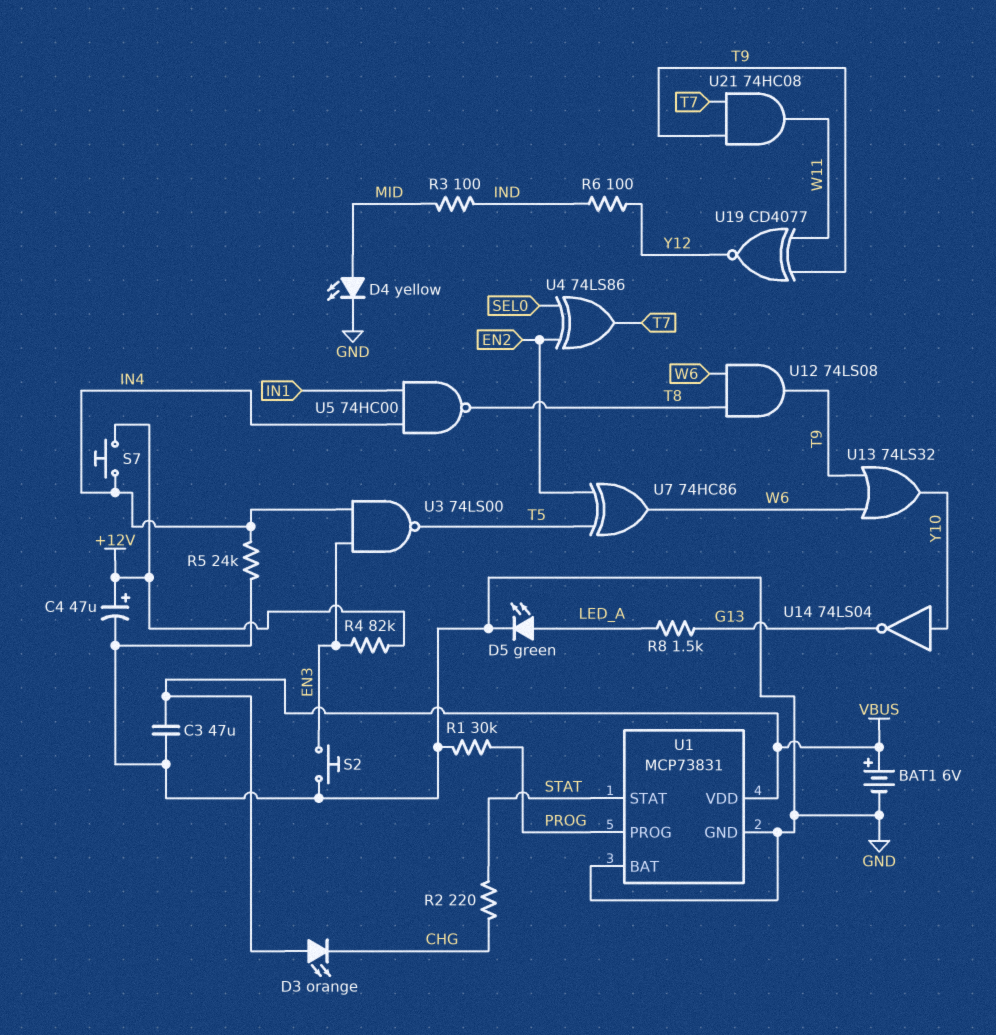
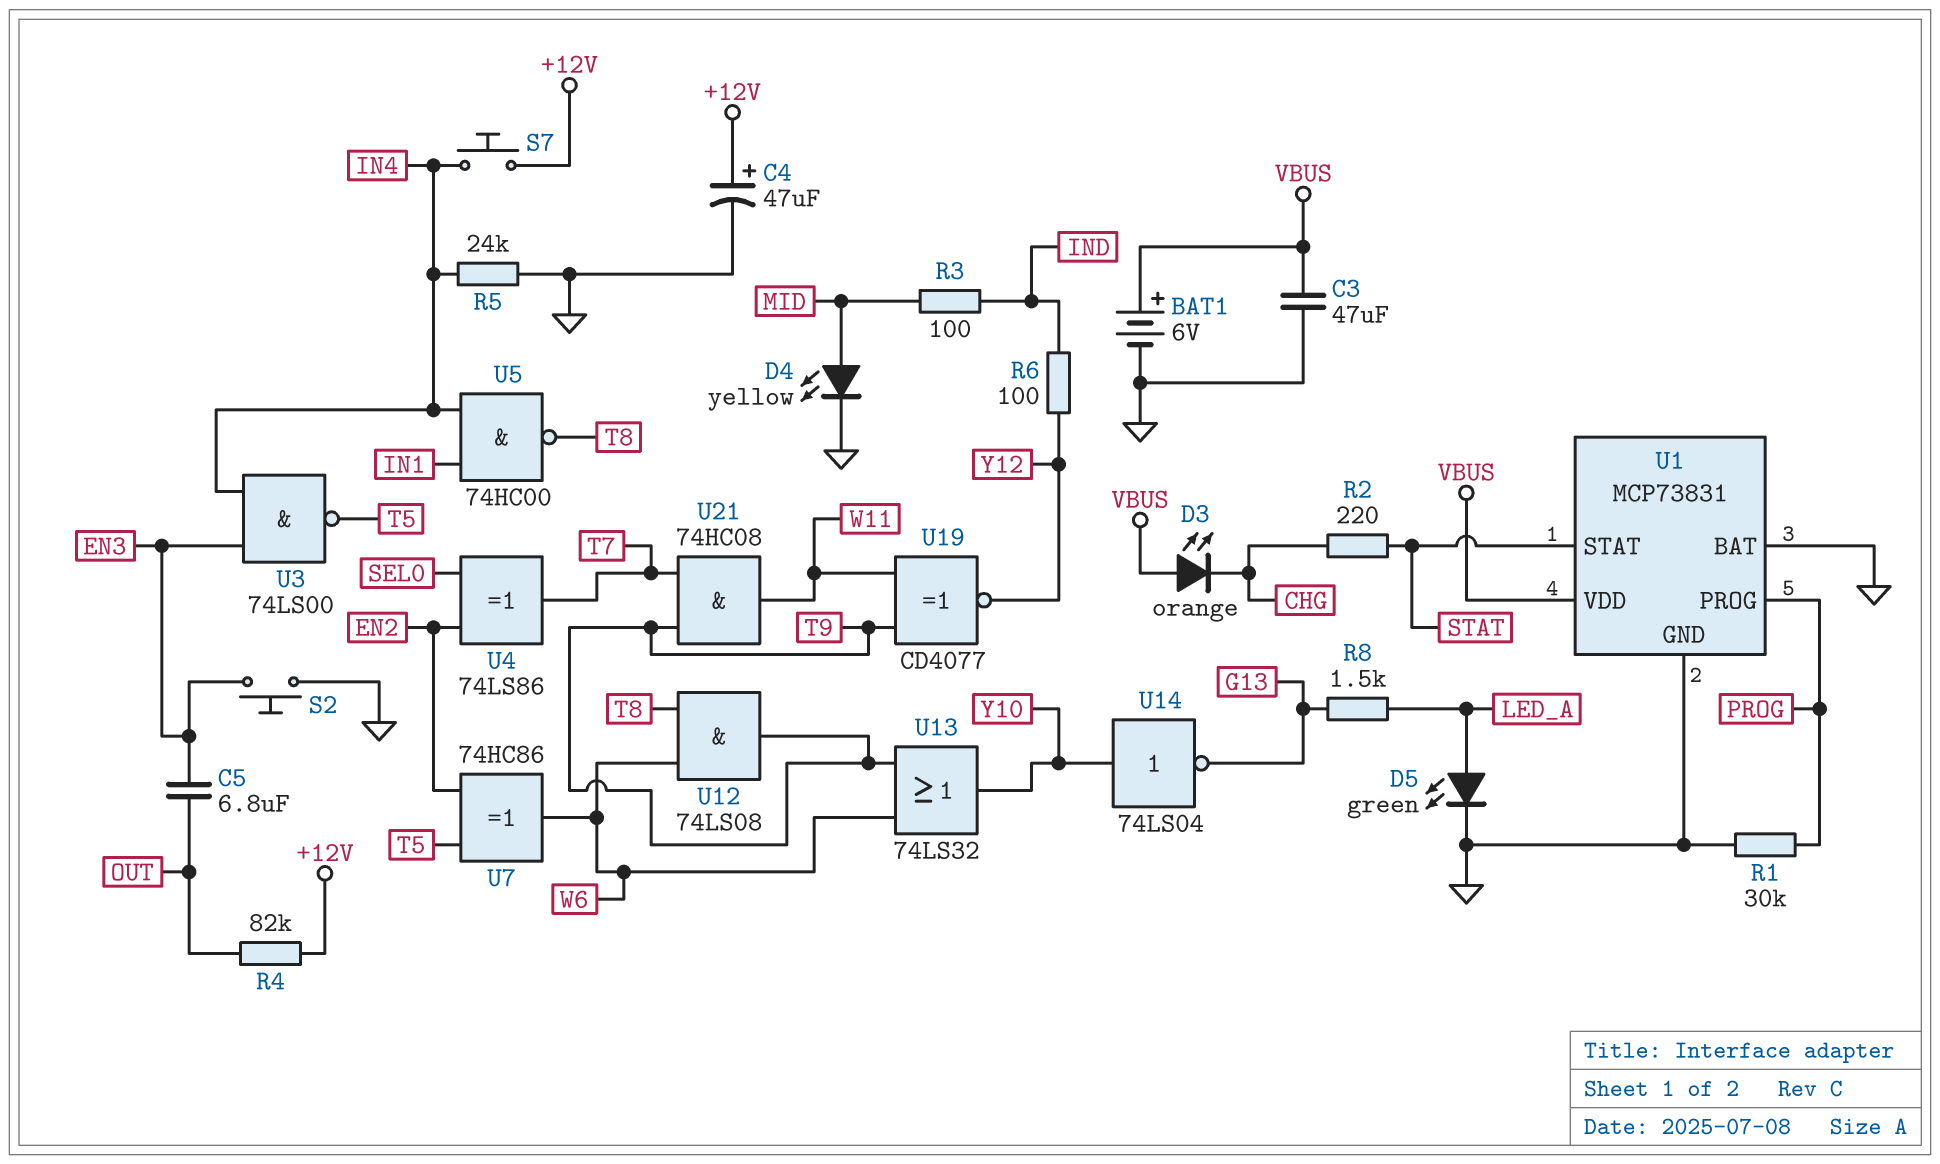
C5: none -> 6.8uF (EN3, OUT)
R4: 82k (+12V, EN3) -> 82k (+12V, OUT)

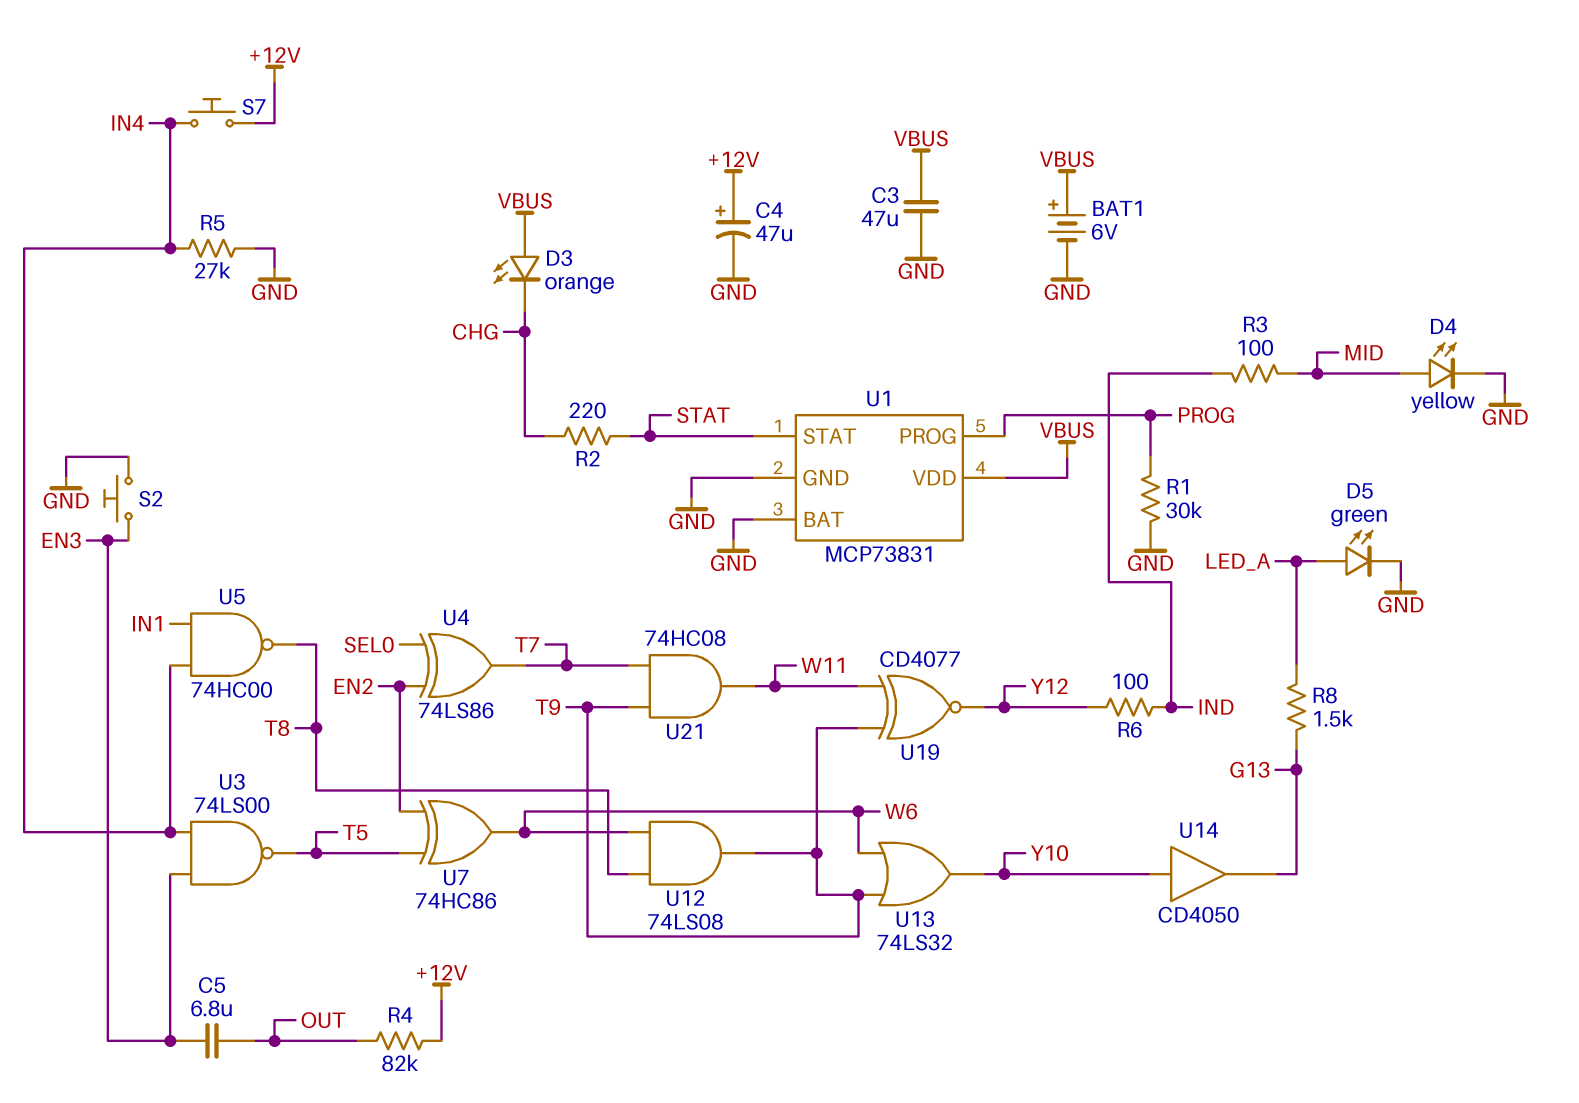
R5: 24k (GND, IN4) -> 27k (GND, IN4)
U14: NOT 74LS04 (in Y10, out G13) -> buffer CD4050 (in Y10, out G13)

